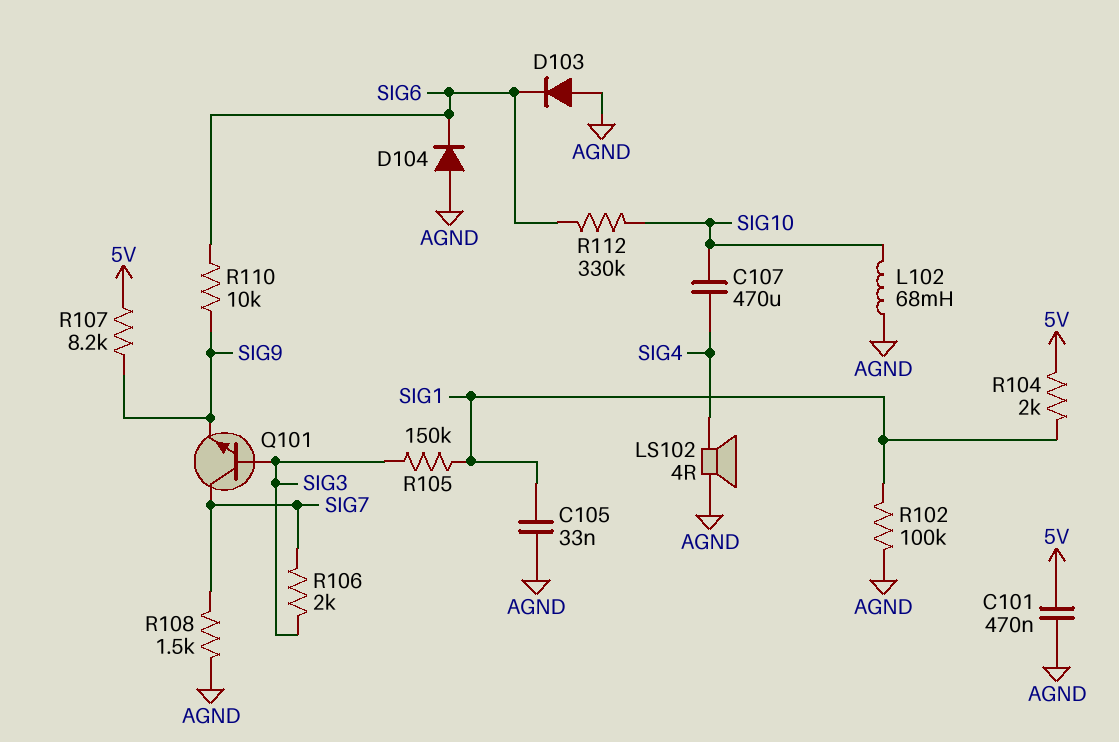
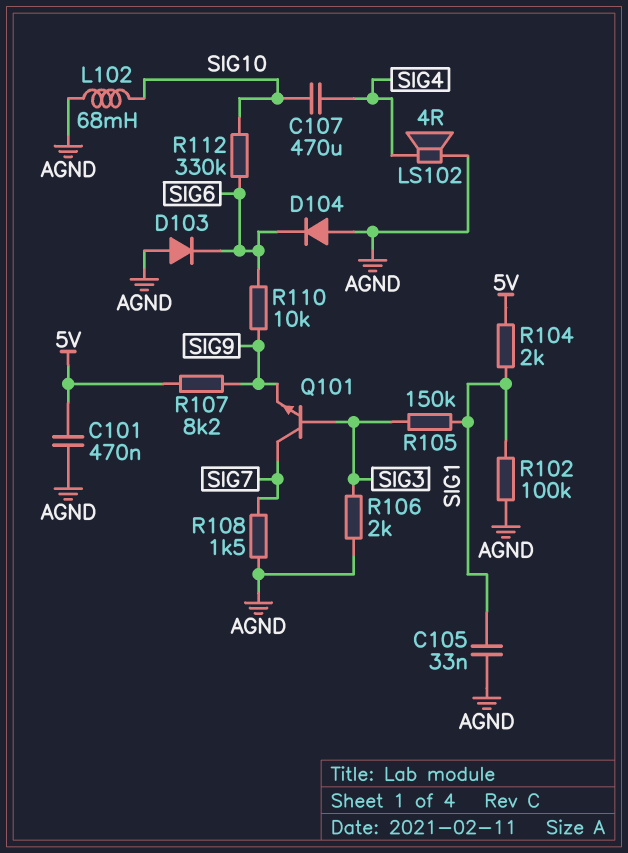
R106: 2k (SIG3, SIG7) -> 2k (AGND, SIG3)

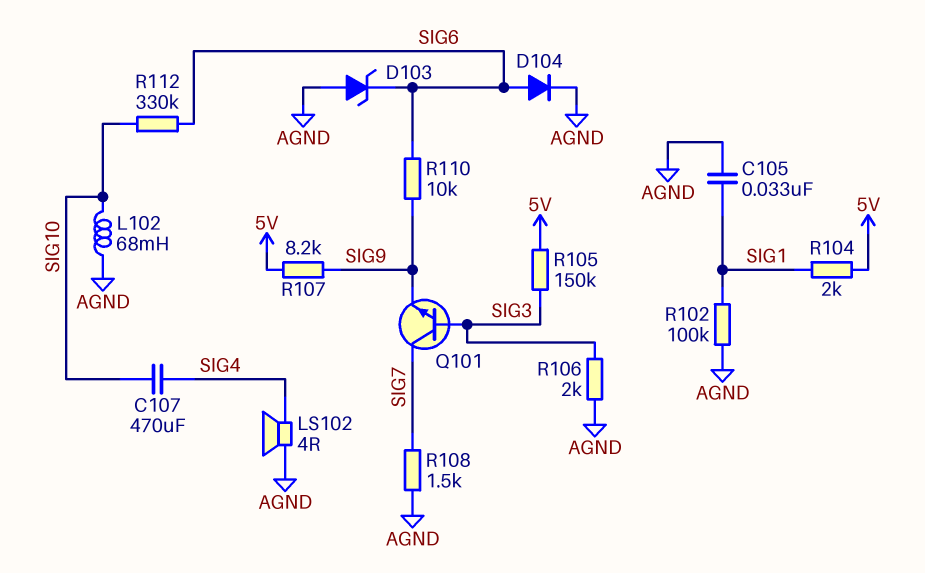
C101: 470nF (5V, AGND) -> none
D103: diode (A AGND, K SIG6) -> zener (A AGND, K SIG6)
D104: diode (A AGND, K SIG6) -> diode (A SIG6, K AGND)
R105: 150k (SIG1, SIG3) -> 150k (5V, SIG3)

